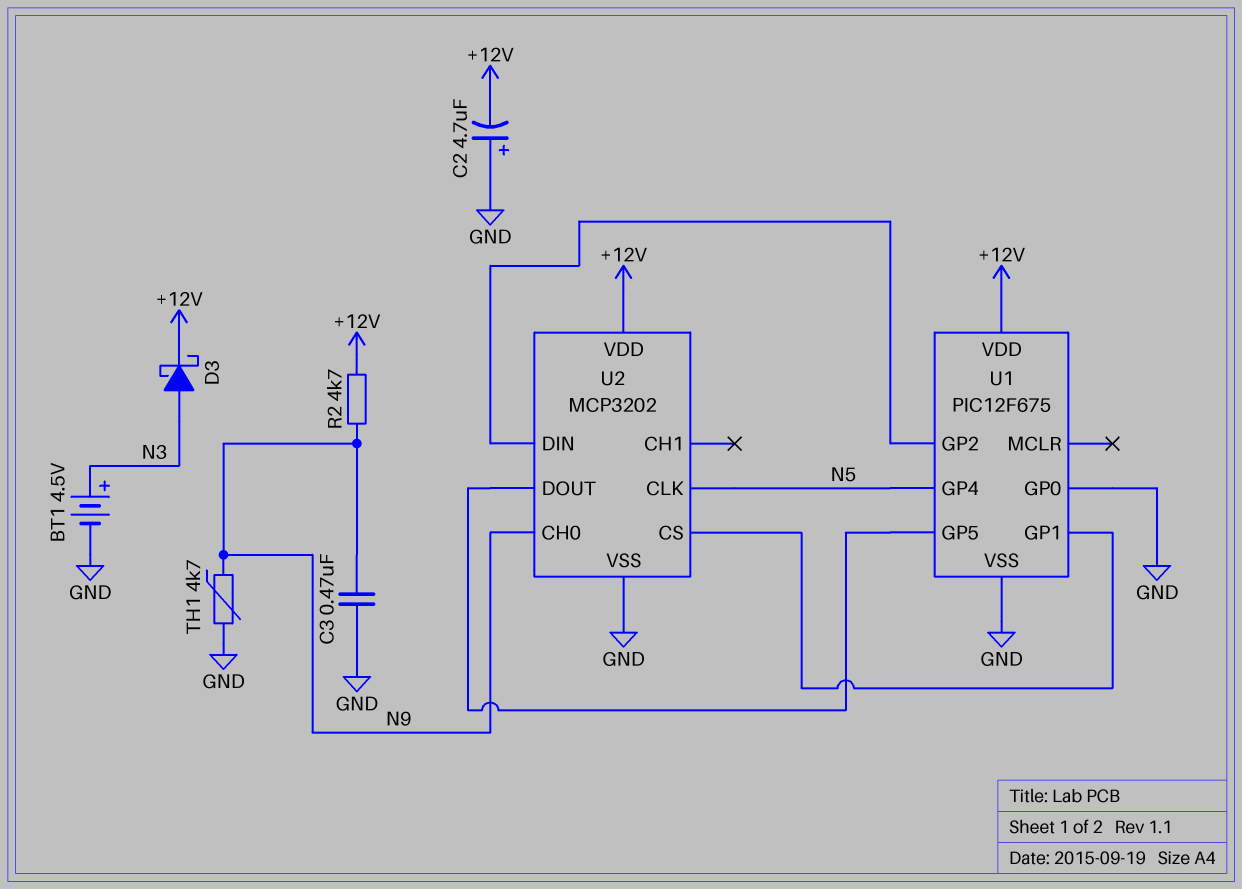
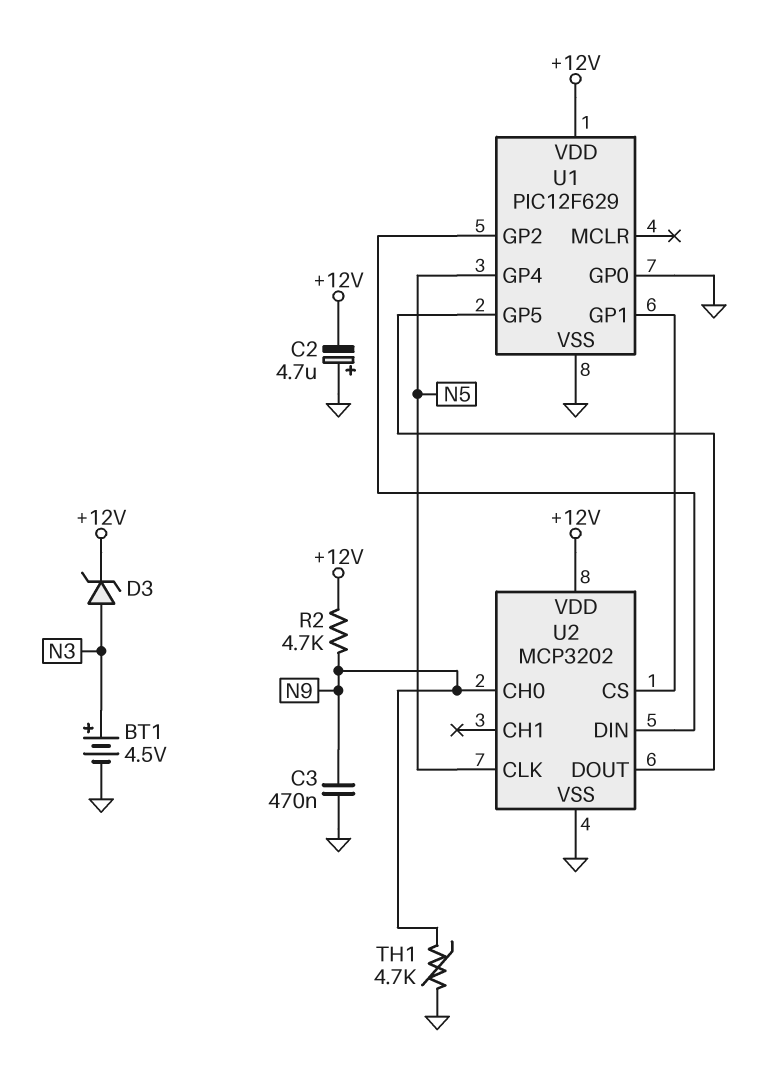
D3: schottky (A N3, K +12V) -> zener (A N3, K +12V)
U1: PIC12F675 -> PIC12F629

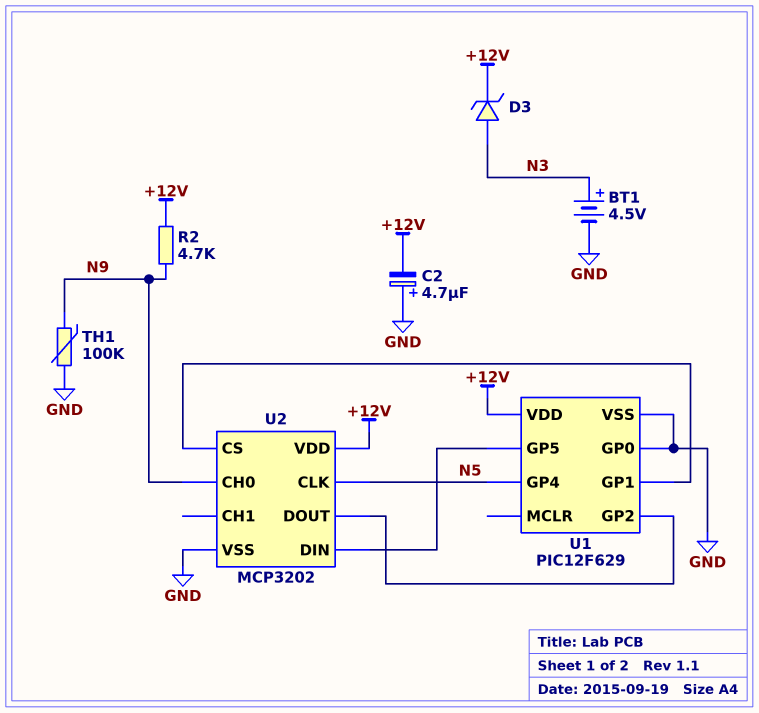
C3: 470nF (GND, N9) -> none
TH1: 4.7k (GND, N9) -> 100k (GND, N9)
U2 pin DIN: U1/GP2 -> U1/GP5
U2 pin DOUT: U1/GP5 -> U1/GP2

